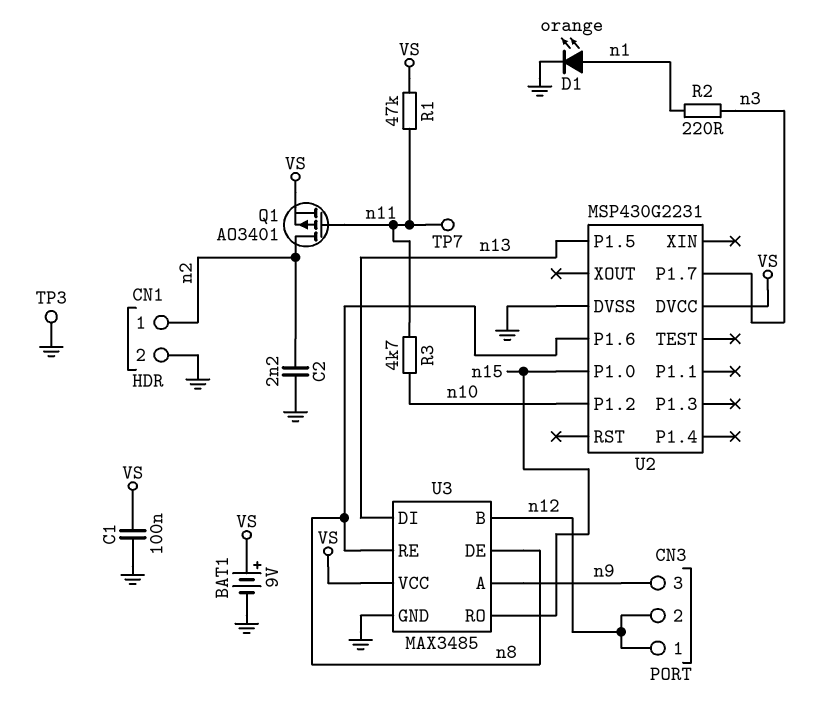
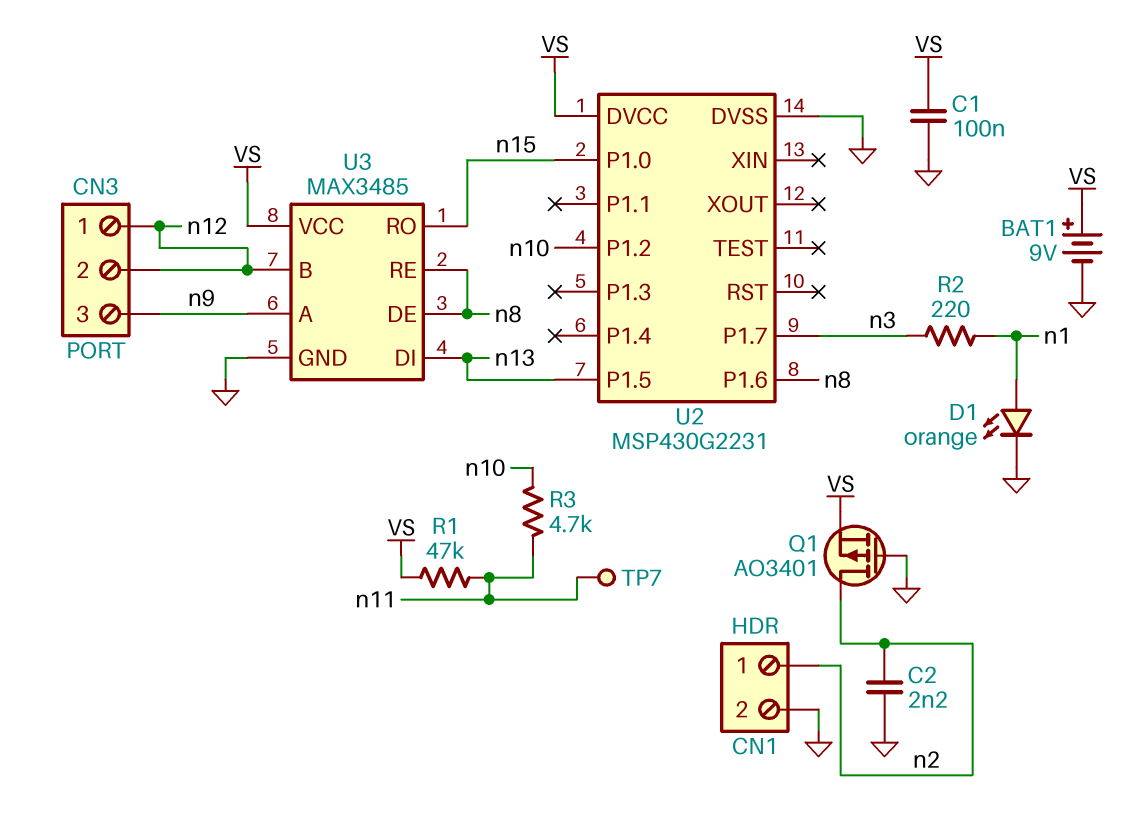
Q1: PMOS AO3401 (G n11, D n2, S VS) -> PMOS AO3401 (G GND, D n2, S VS)
TP3: test point (GND) -> none

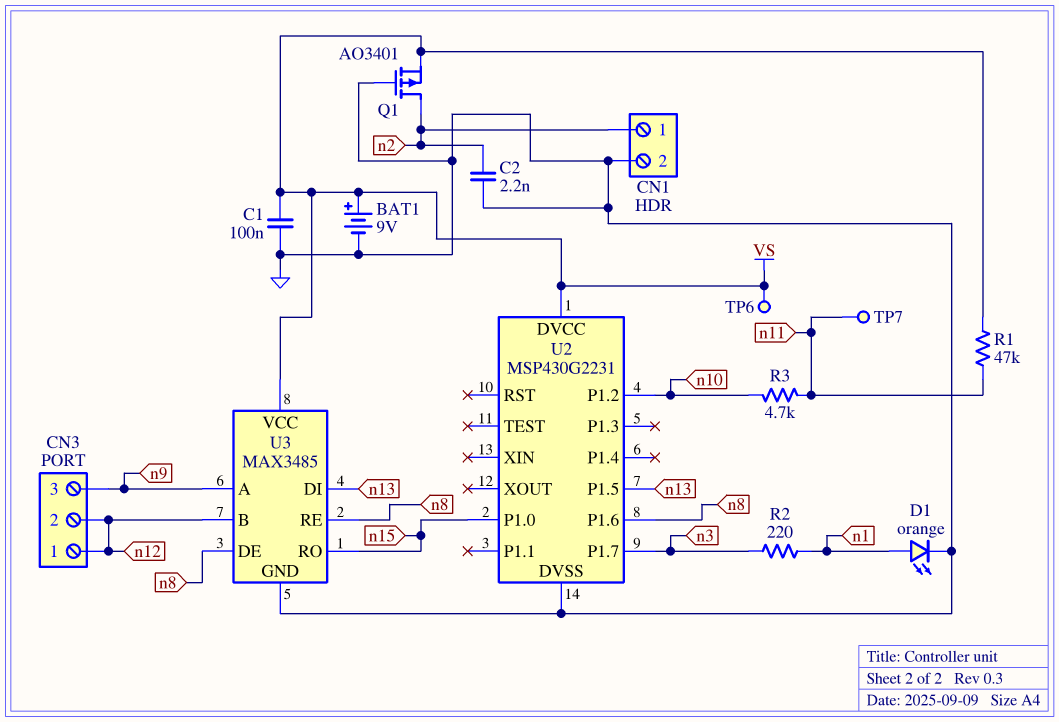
TP6: none -> test point (VS)

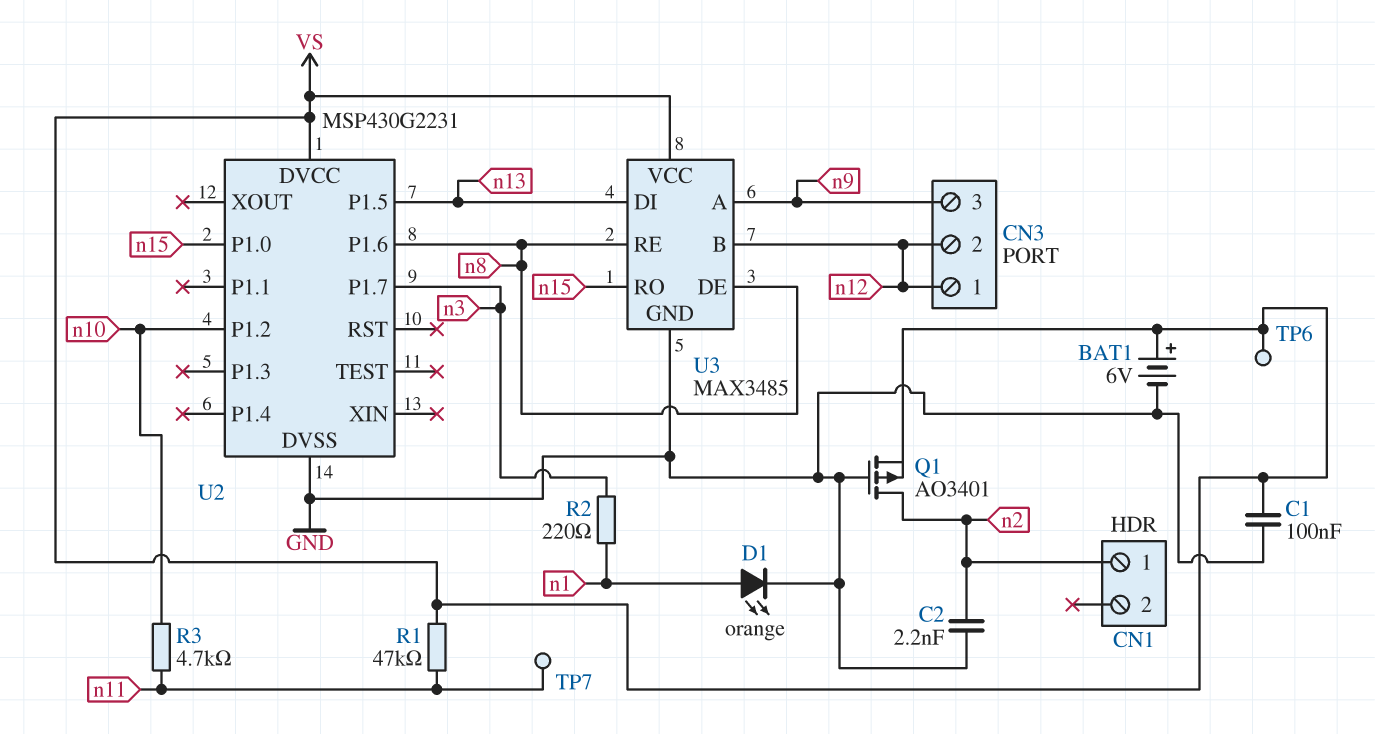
BAT1: 9V (plus VS, minus GND) -> 6V (plus VS, minus GND)
CN1 pin 2: GND -> none

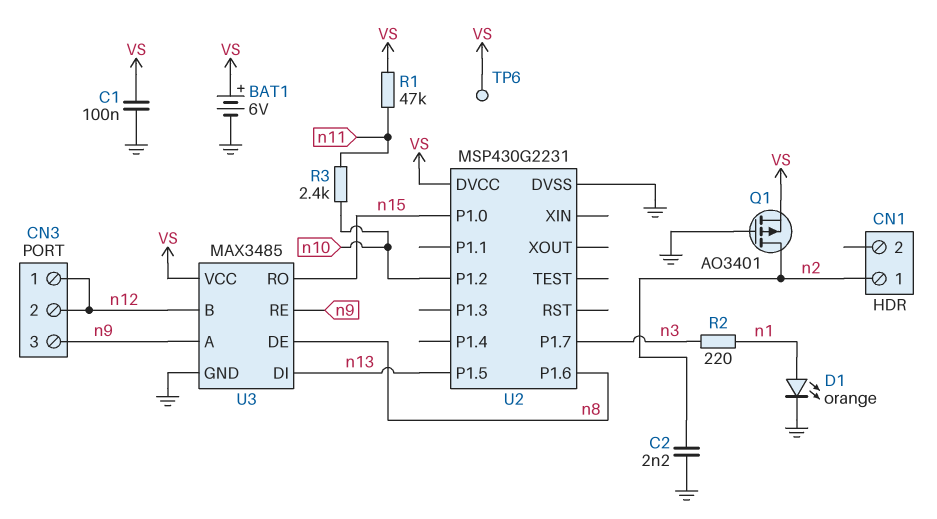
R3: 4.7k (n10, n11) -> 2.4k (n10, n11)
TP7: test point (n11) -> none
U3 pin RE: n8 -> n9

